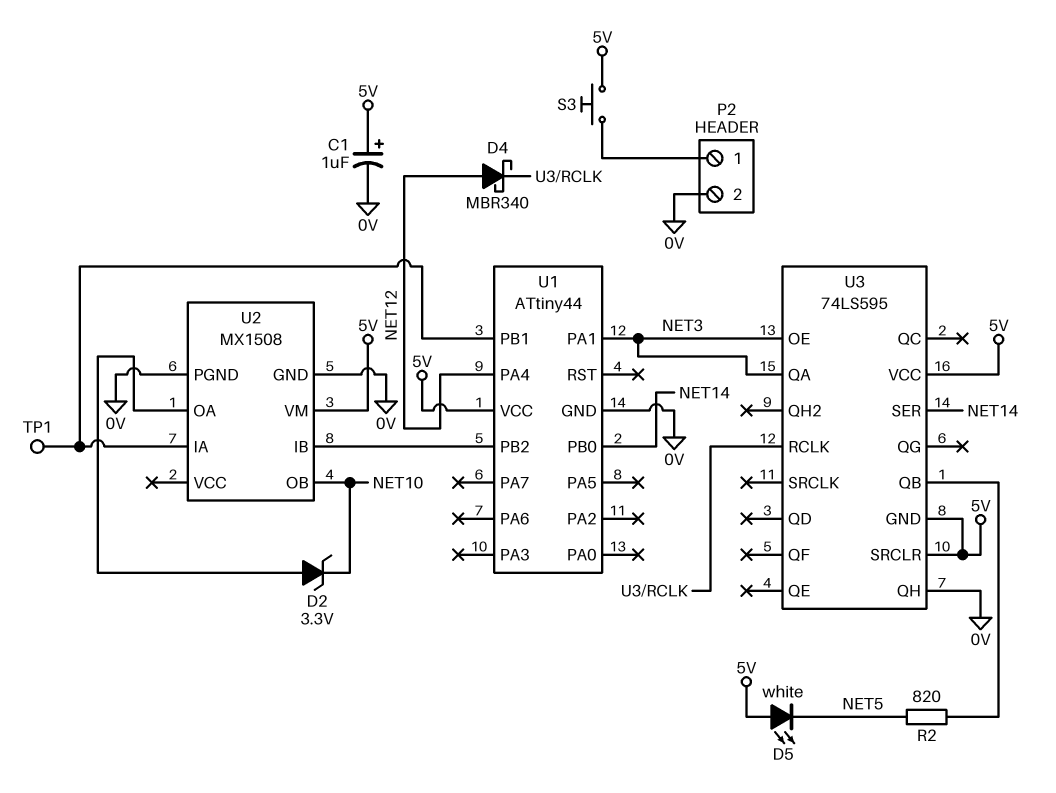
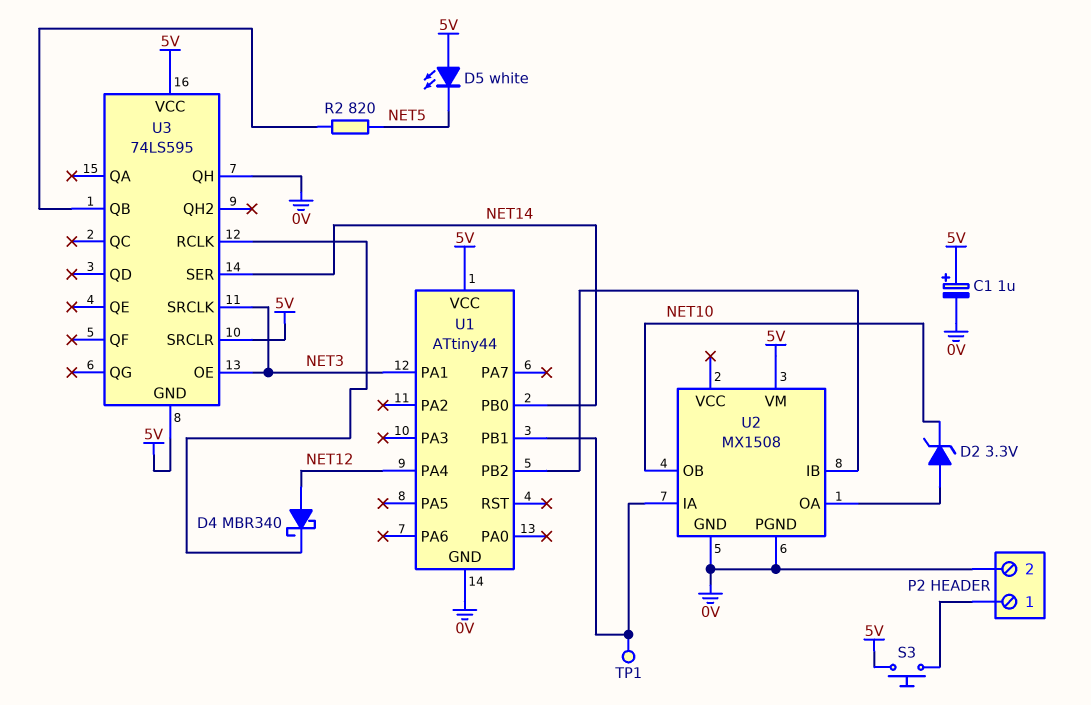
U3 pin QA: NET3 -> none
U3 pin SRCLK: none -> NET3

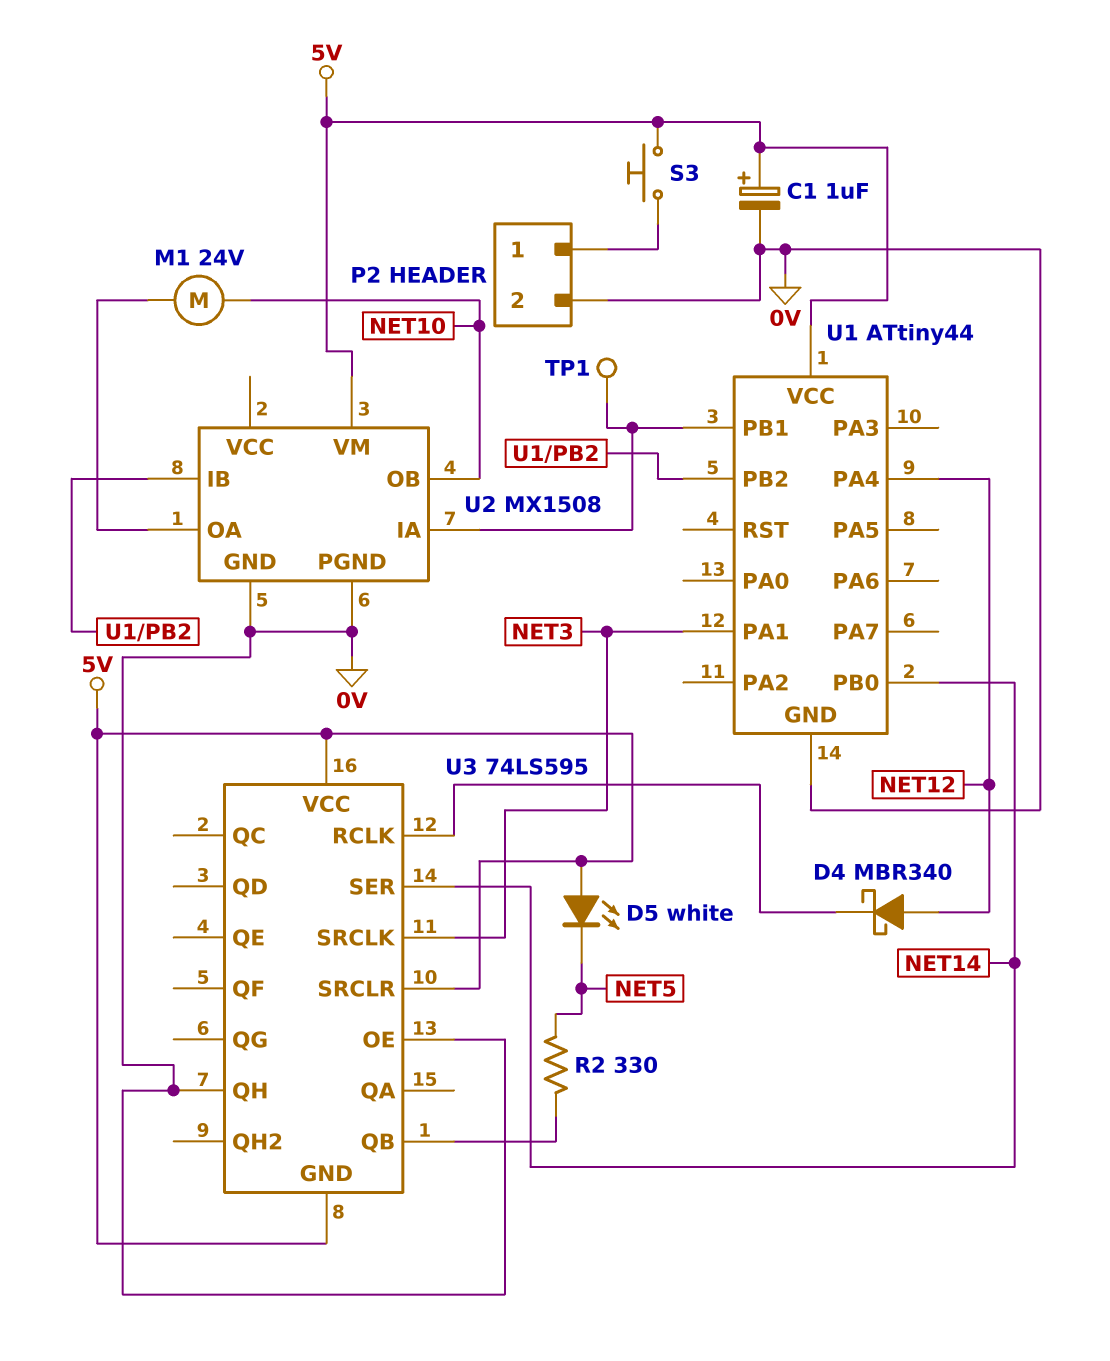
D2: zener 3.3V (A U2/OA, K NET10) -> none
M1: none -> motor 24V (NET10, U2/OA)
R2: 820 (NET5, U3/QB) -> 330 (NET5, U3/QB)
U3 pin OE: NET3 -> 0V

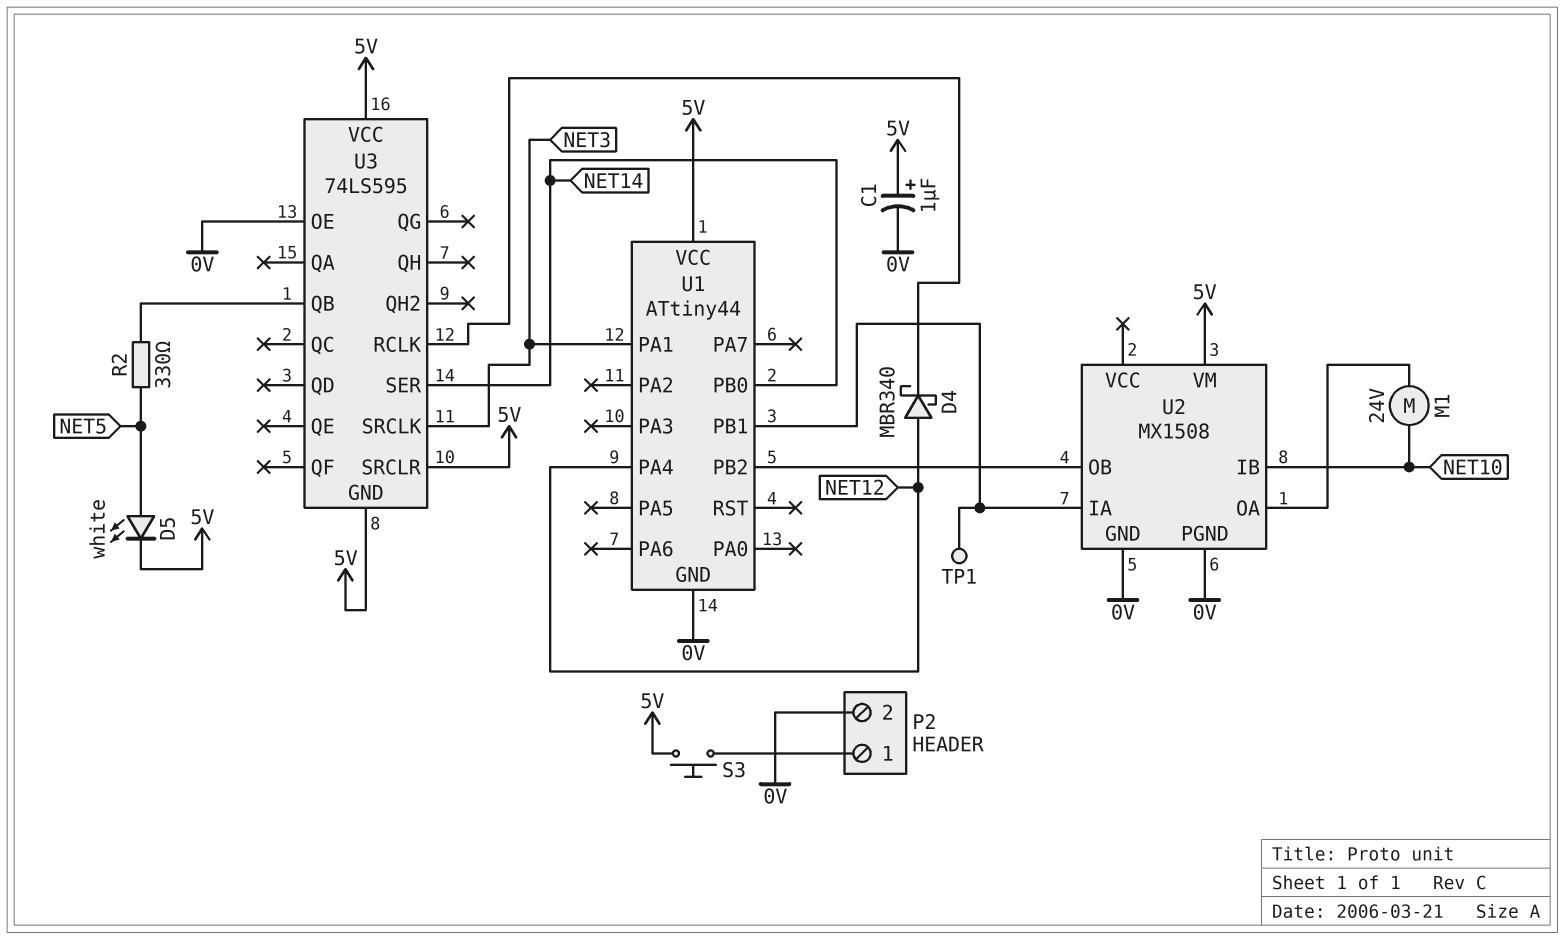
D5: LED white (A 5V, K NET5) -> LED white (A NET5, K 5V)
U2 pin IB: U1/PB2 -> NET10
U2 pin OB: NET10 -> U1/PB2
U3 pin QH: 0V -> none

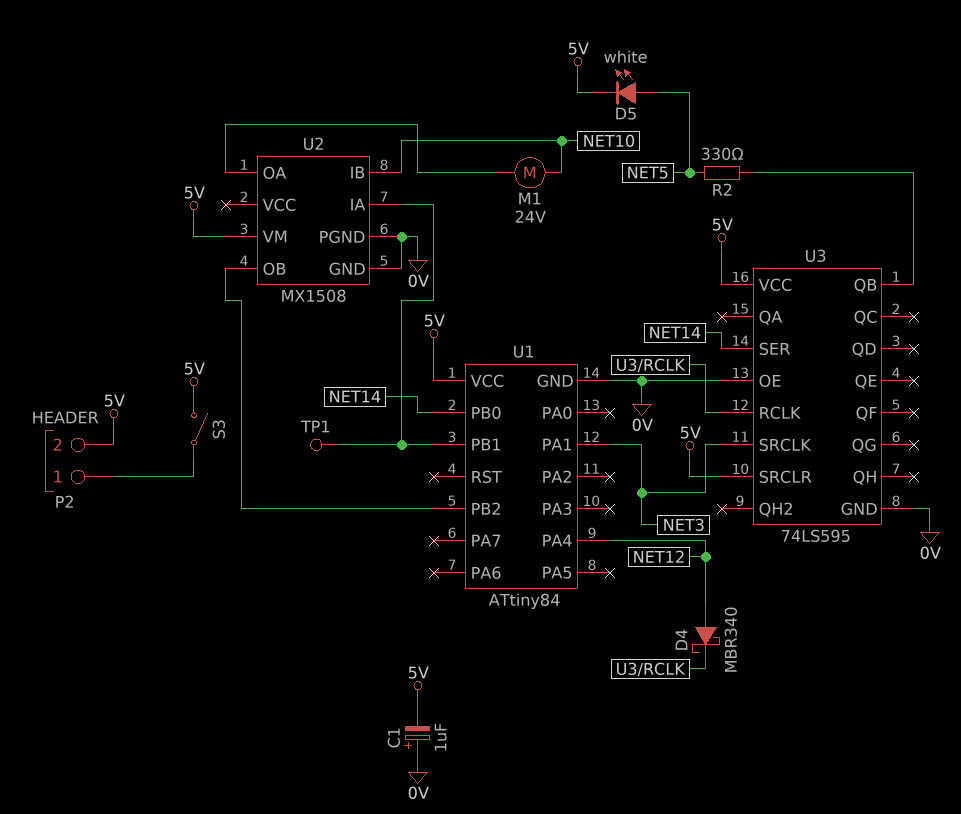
C1: 1uF (plus 5V, minus 0V) -> 1uF (plus 0V, minus 5V)
P2 pin 2: 0V -> 5V
S3: button (5V, P2/1) -> switch (5V, P2/1)
U1: ATtiny44 -> ATtiny84
U3 pin GND: 5V -> 0V

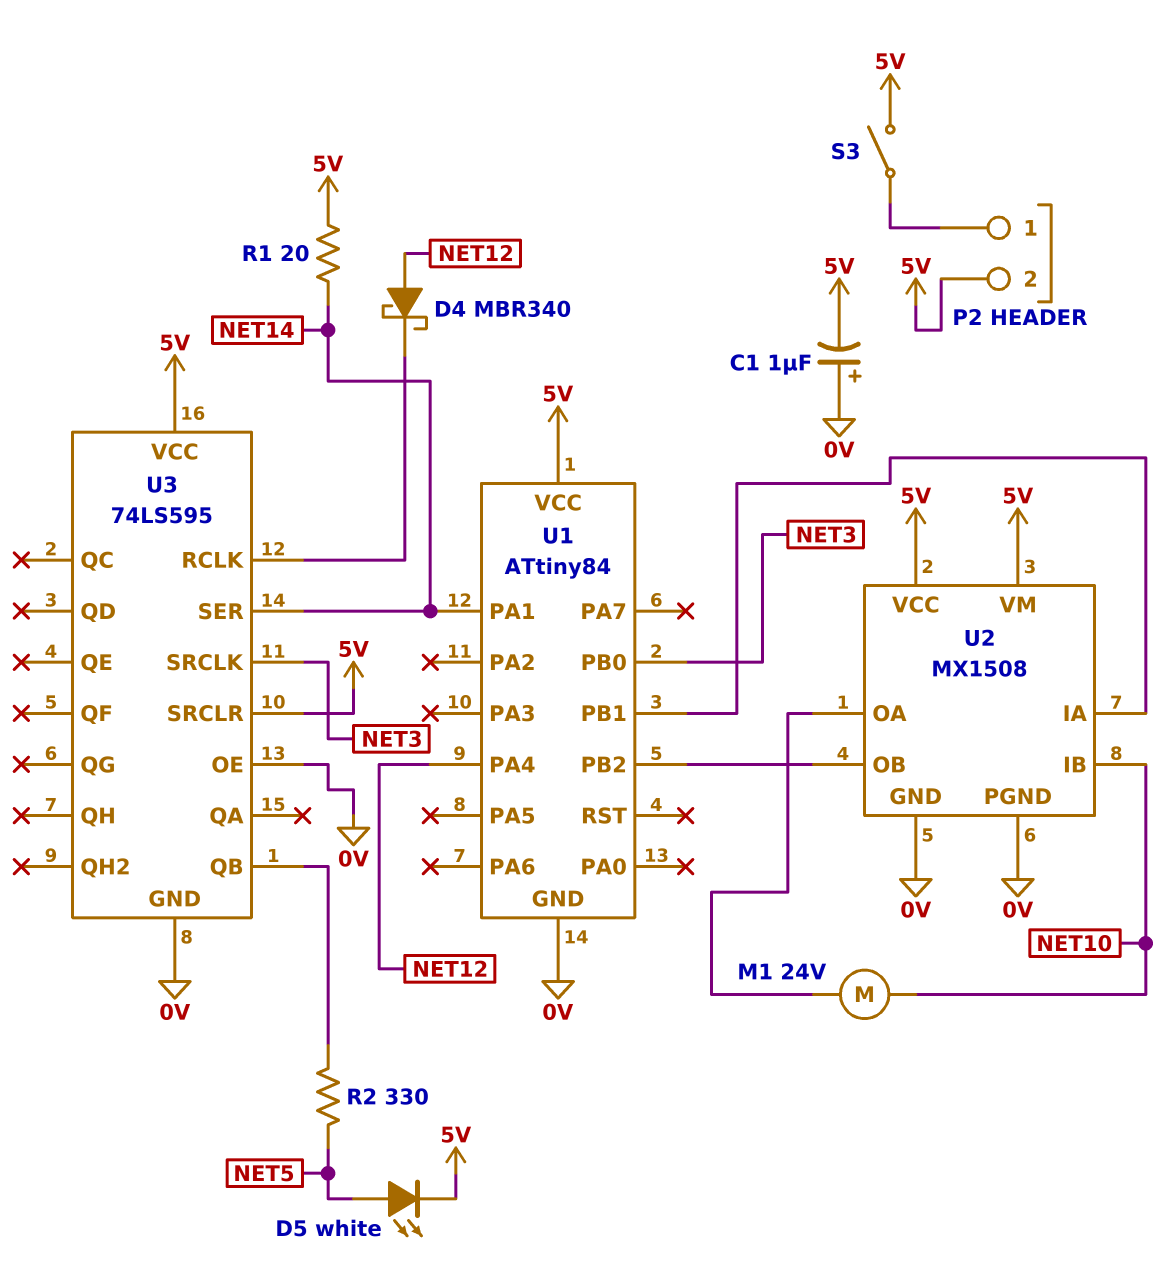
R1: none -> 20 (5V, NET14)
TP1: test point (U1/PB1) -> none
U1 pin PA1: NET3 -> NET14
U1 pin PB0: NET14 -> NET3
U2 pin VCC: none -> 5V

